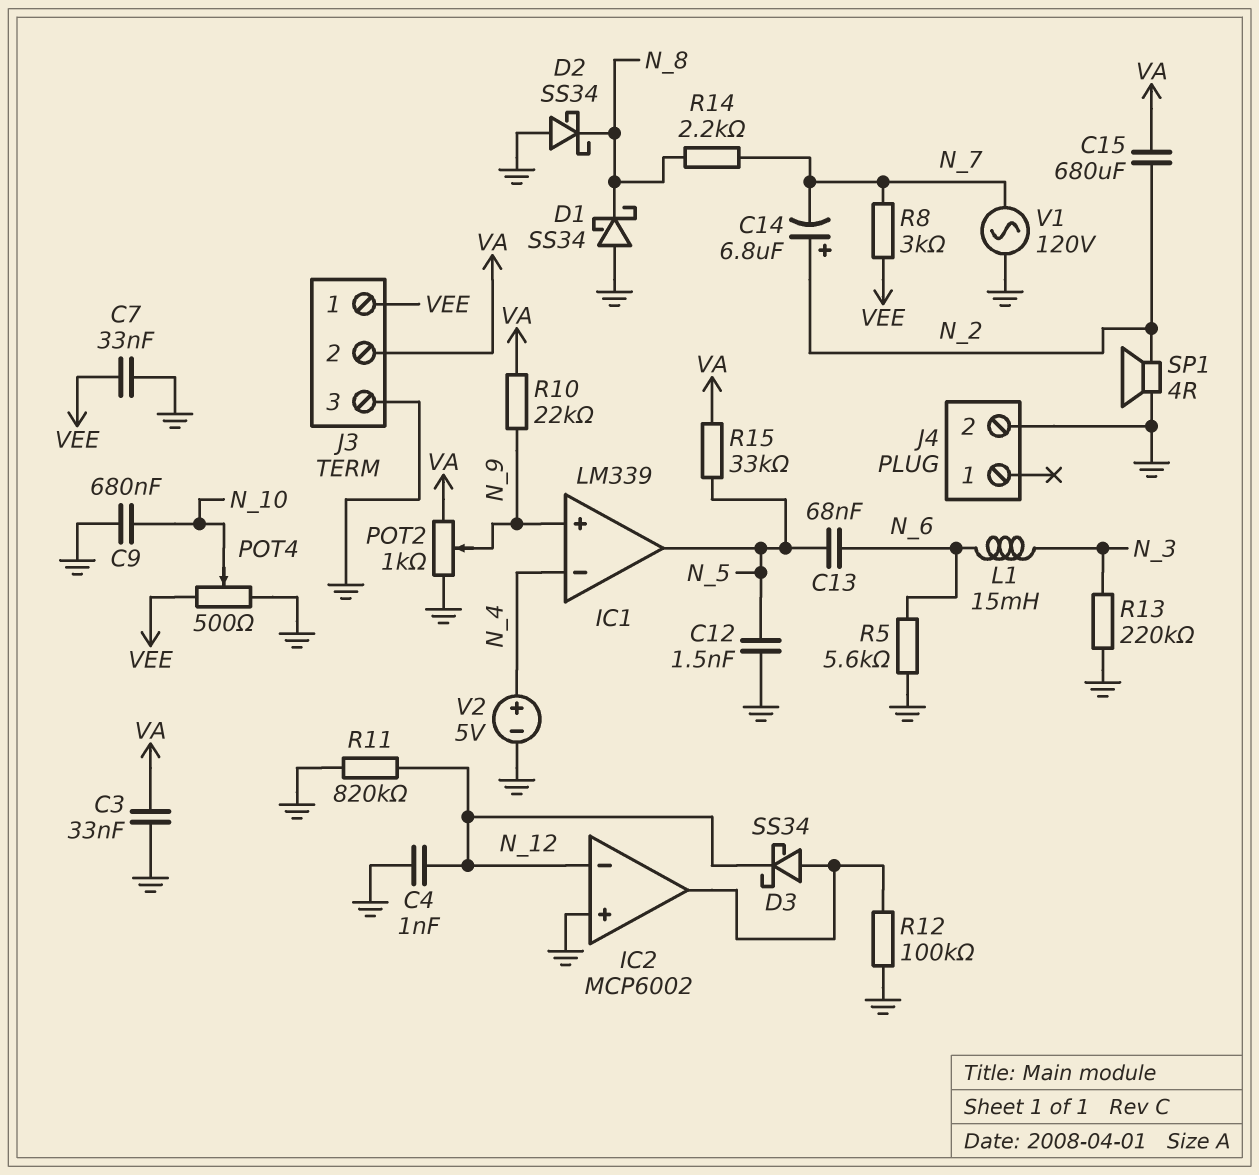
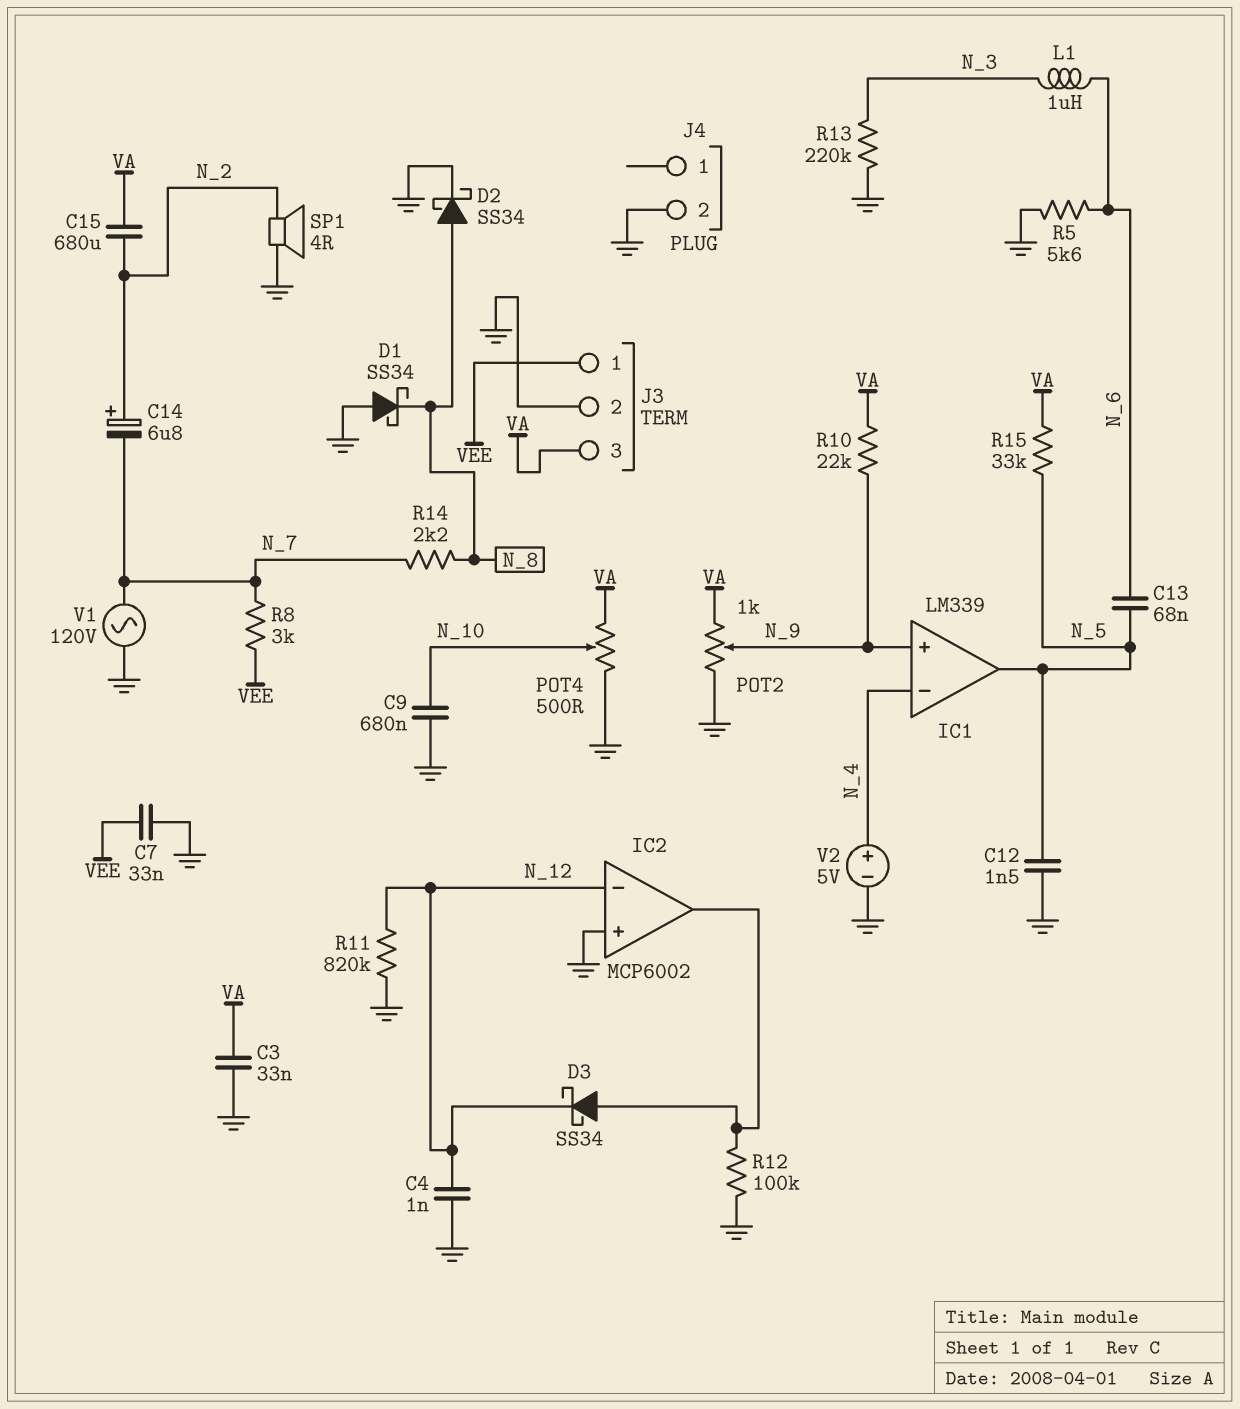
D2: schottky SS34 (A GND, K N_8) -> schottky SS34 (A N_8, K GND)
J3 pin 2: VA -> GND
J3 pin 3: GND -> VA
L1: 15mH (N_3, N_6) -> 1uH (N_3, N_6)
POT4: 500 (GND, VEE, wiper N_10) -> 500 (GND, VA, wiper N_10)

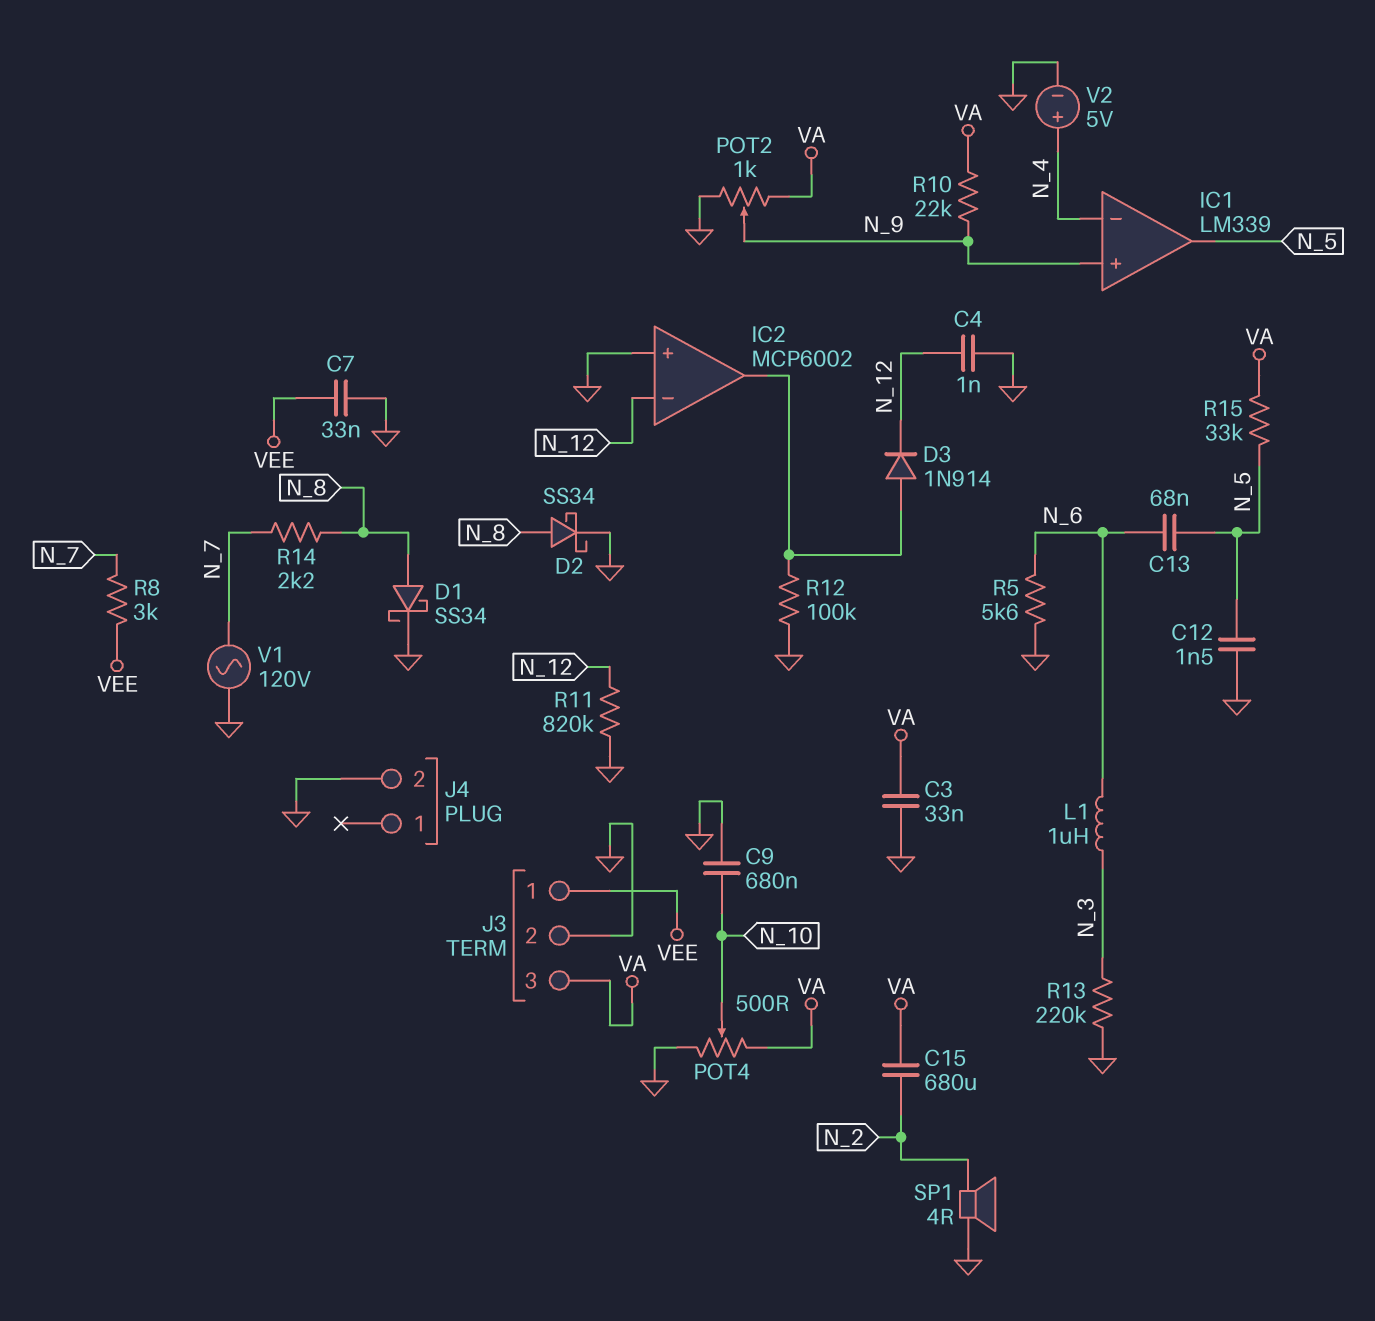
C14: 6.8uF (plus N_2, minus N_7) -> none
D1: schottky SS34 (A GND, K N_8) -> schottky SS34 (A N_8, K GND)
D3: schottky SS34 (A IC2/out, K N_12) -> diode 1N914 (A IC2/out, K N_12)

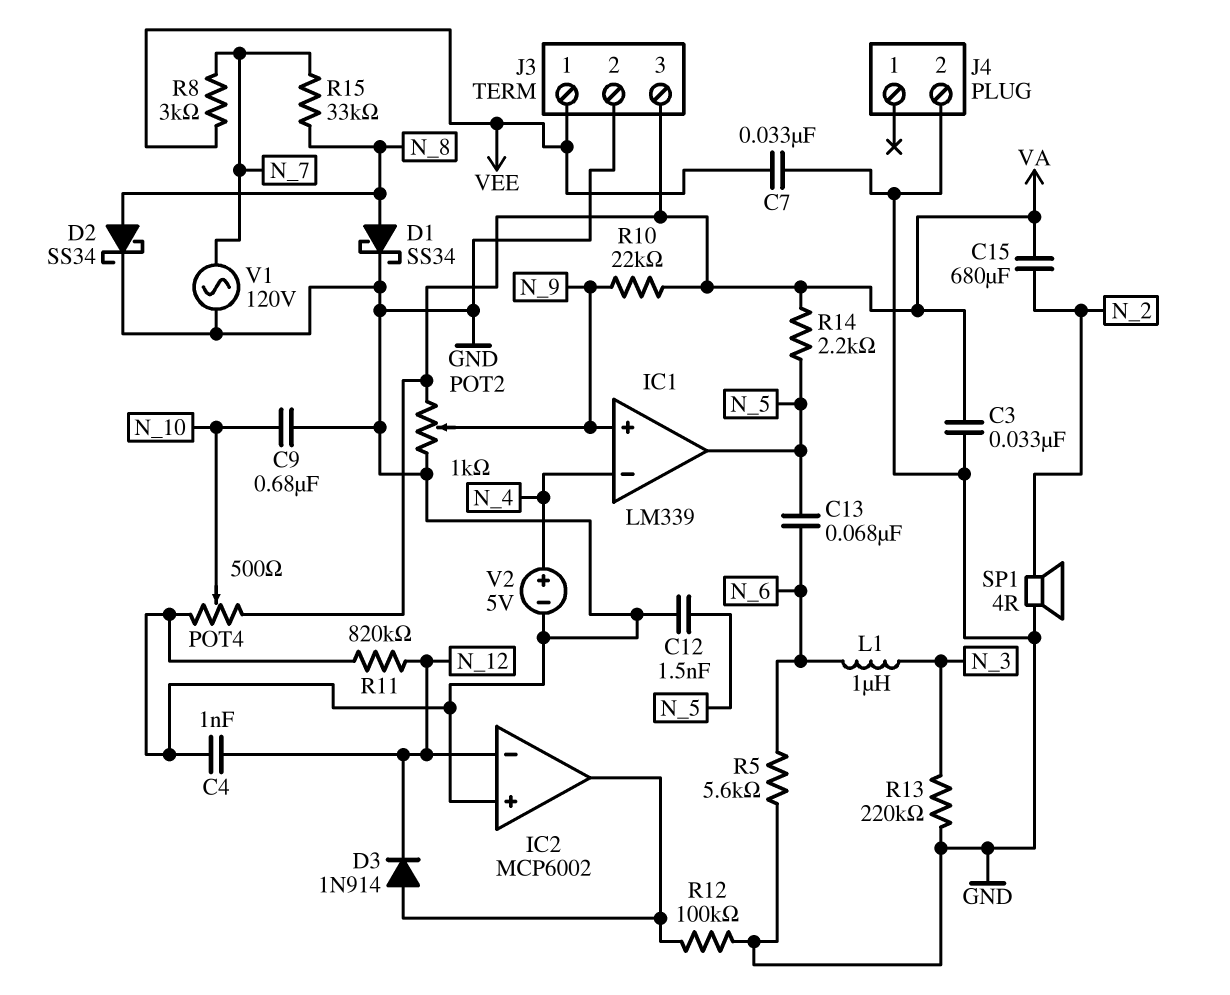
R14: 2.2k (N_7, N_8) -> 2.2k (N_5, VA)
R15: 33k (N_5, VA) -> 33k (N_7, N_8)

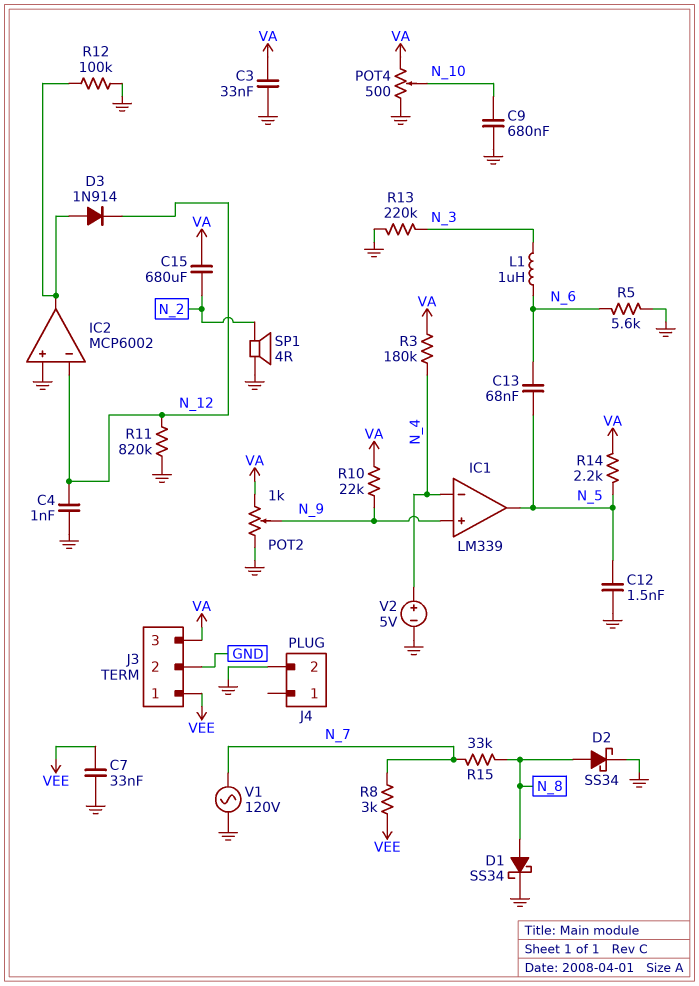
R3: none -> 180k (N_4, VA)

